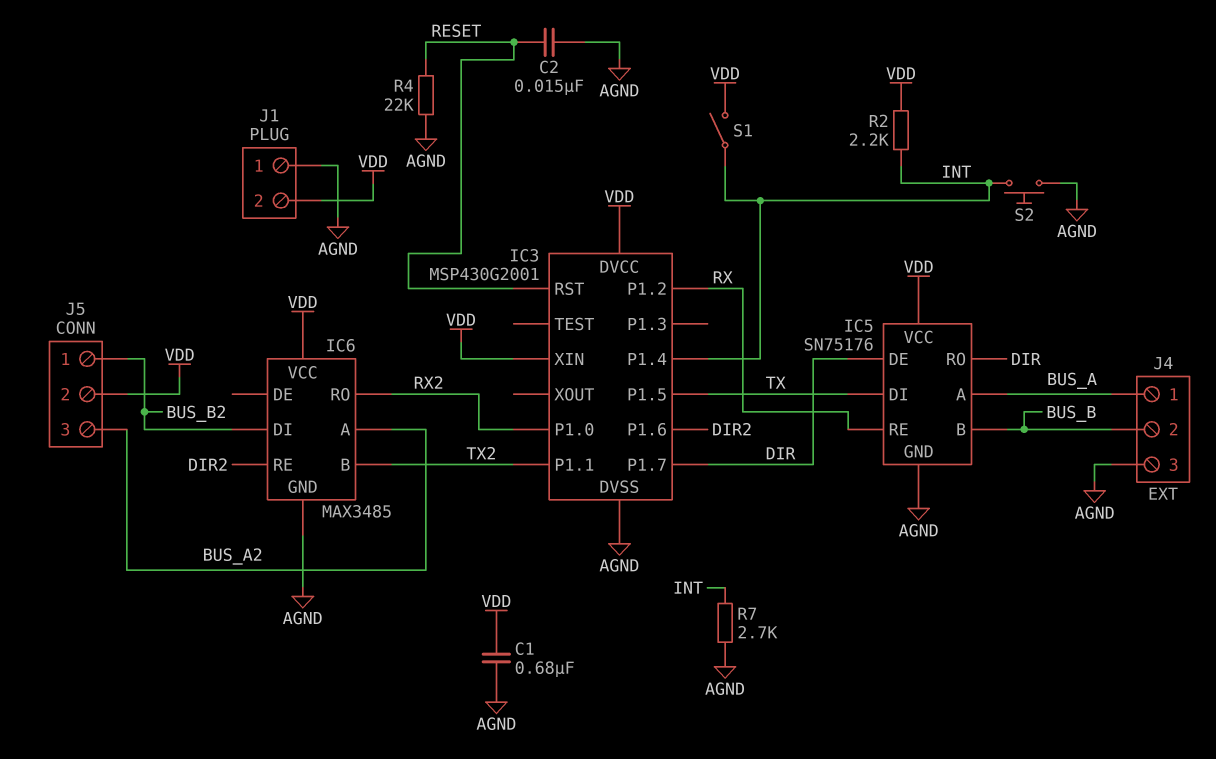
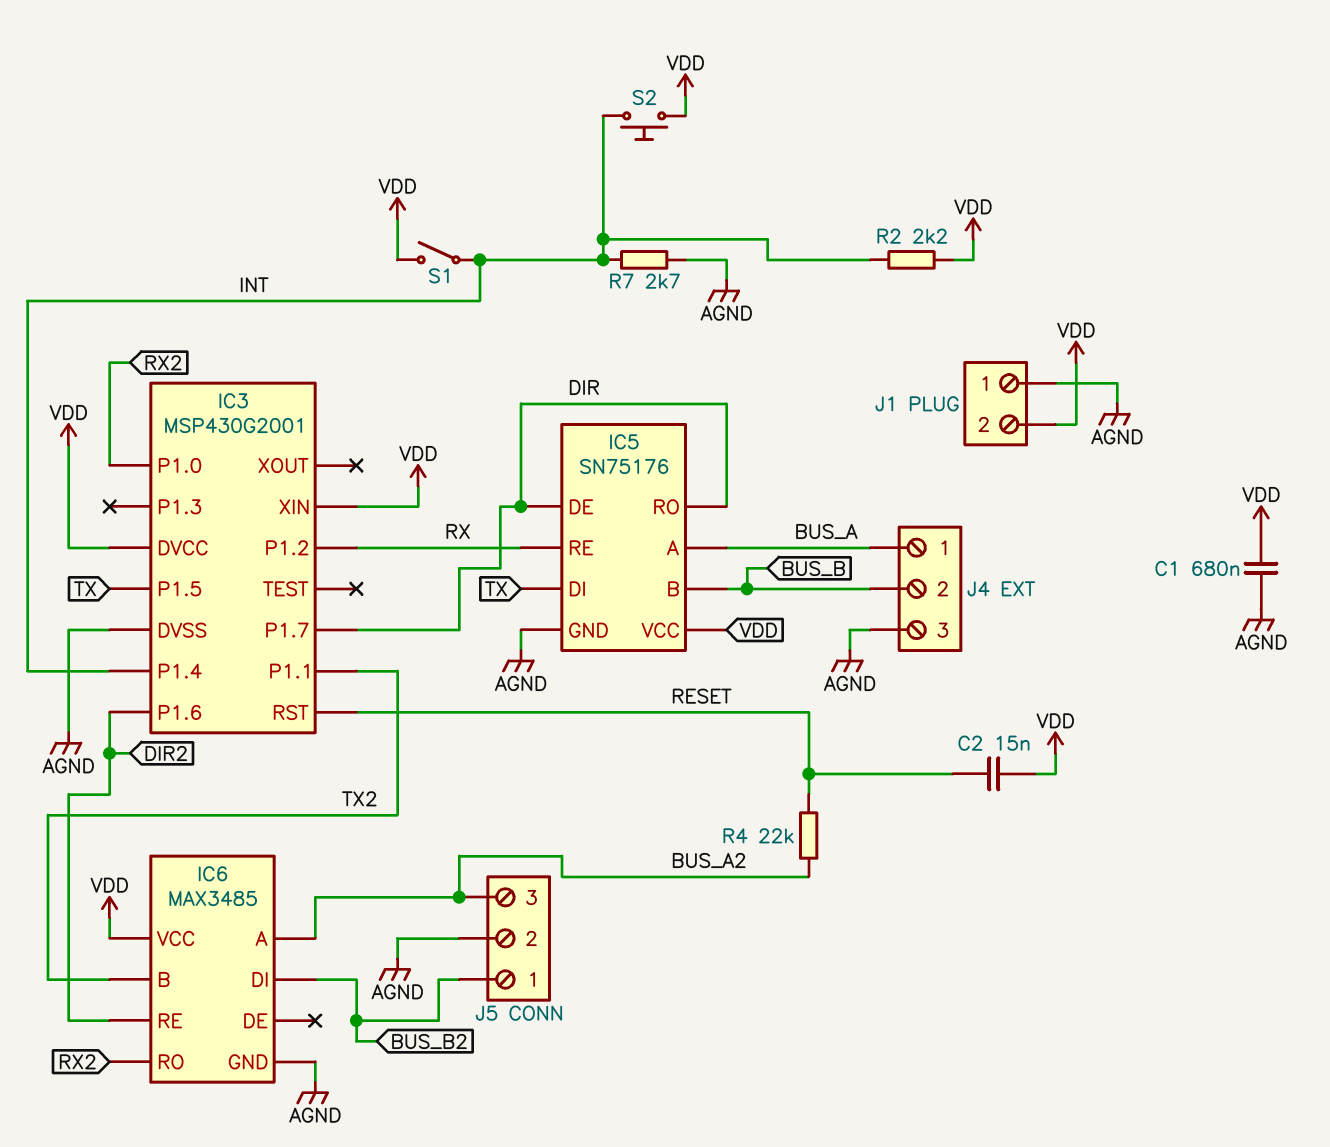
C2: 15nF (AGND, RESET) -> 15nF (RESET, VDD)
J5 pin 2: VDD -> AGND
R4: 22k (AGND, RESET) -> 22k (BUS_A2, RESET)
S2: button (AGND, INT) -> button (INT, VDD)

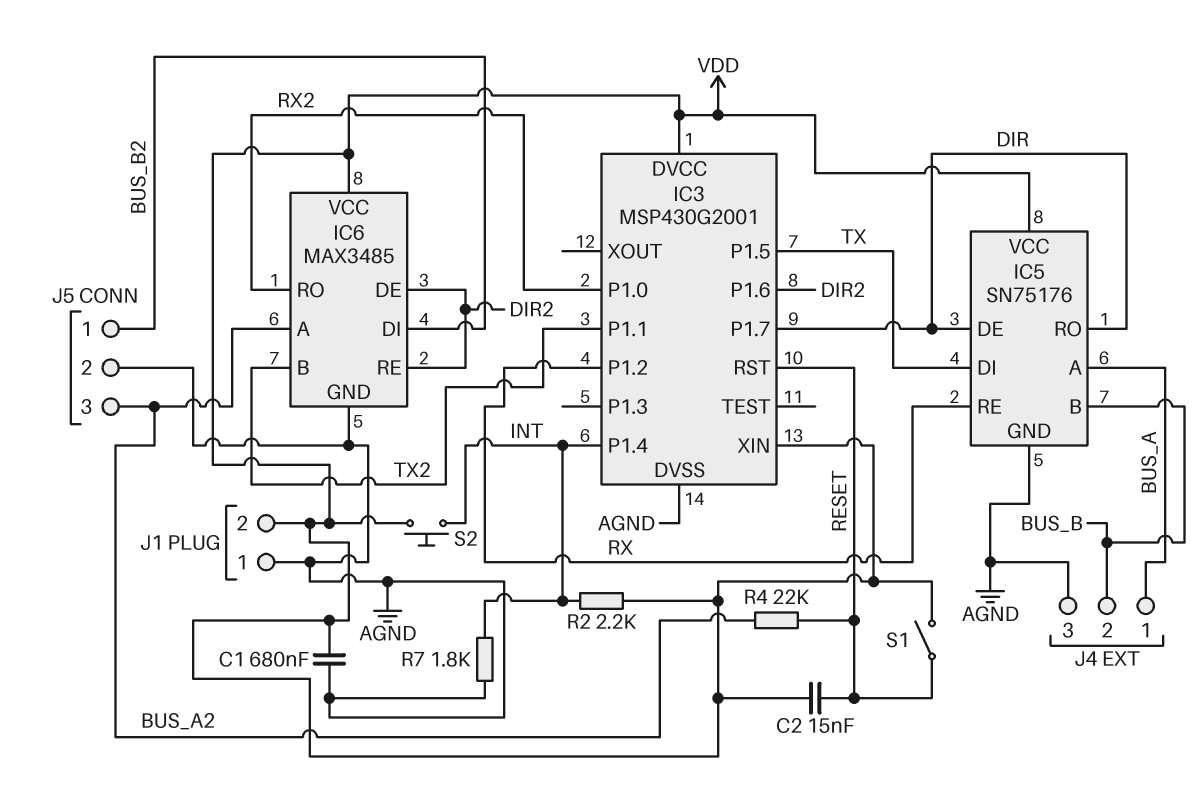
IC6 pin DE: none -> DIR2
R7: 2.7k (AGND, INT) -> 1.8k (AGND, INT)
S1: switch (INT, VDD) -> switch (RESET, VDD)

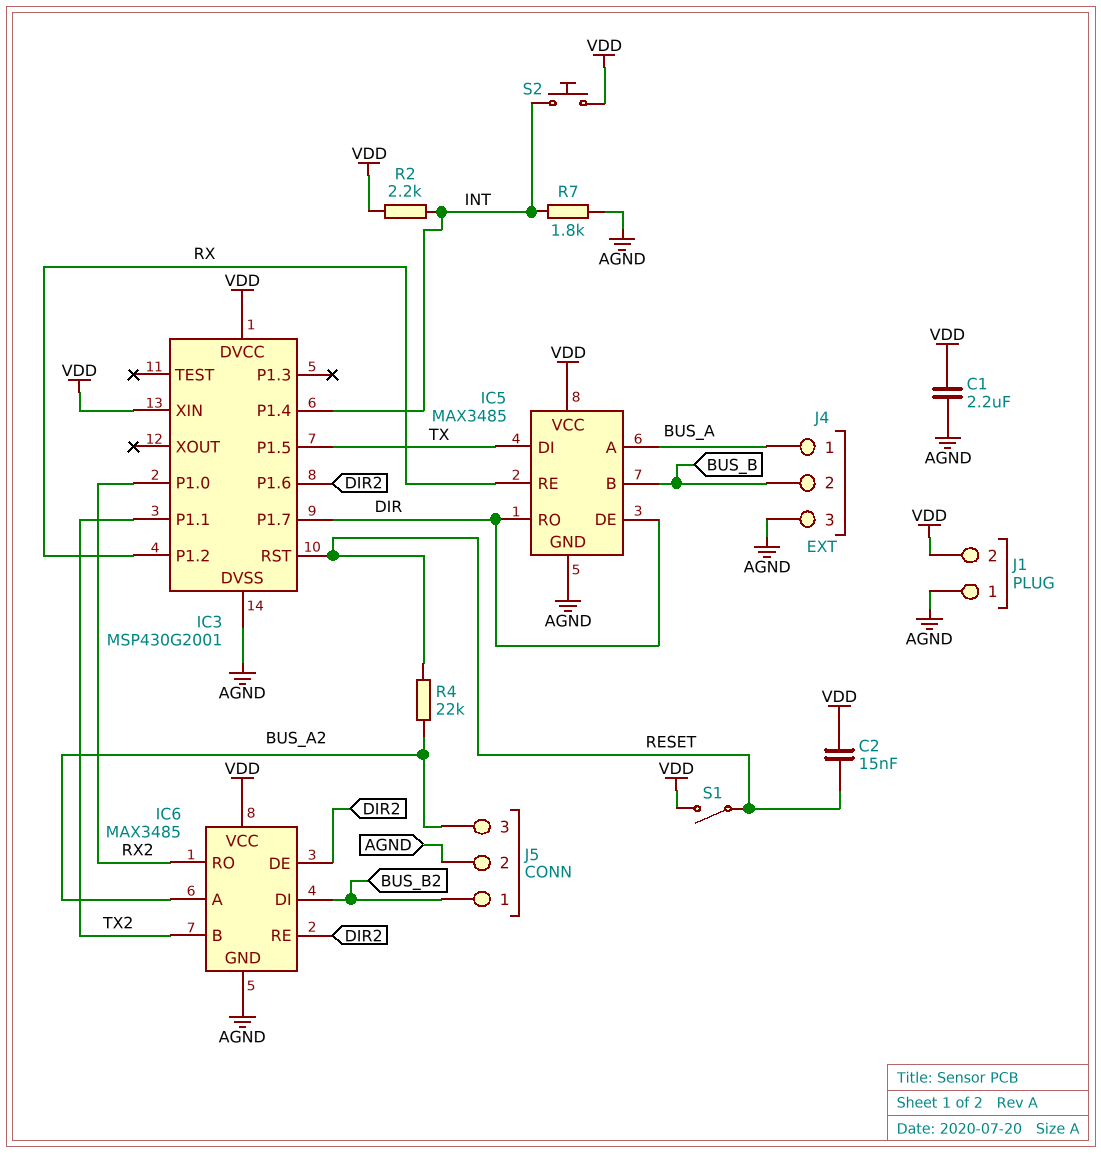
C1: 680nF (AGND, VDD) -> 2.2uF (AGND, VDD)
IC5: SN75176 -> MAX3485

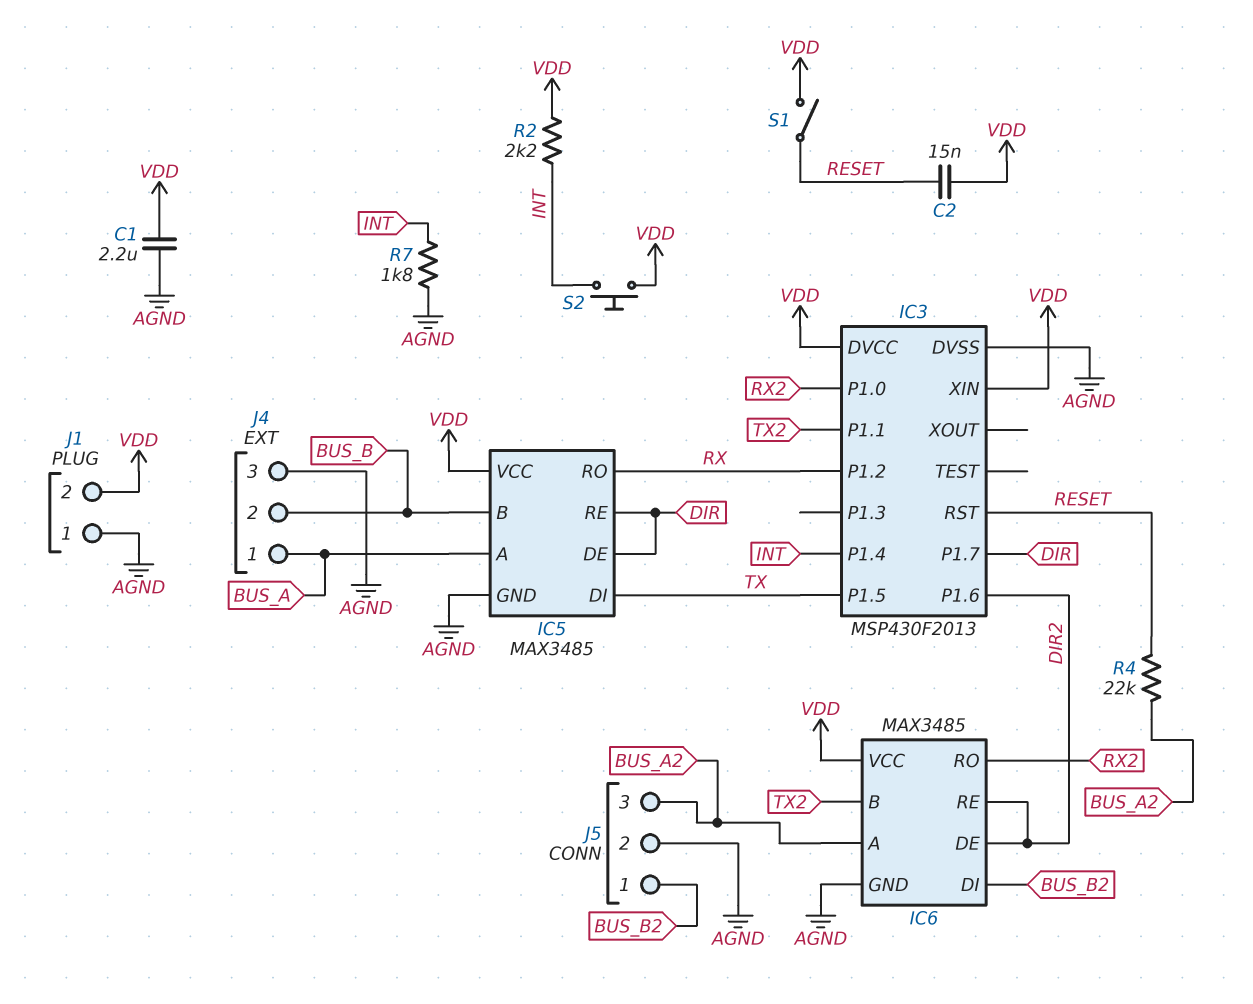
IC3: MSP430G2001 -> MSP430F2013
IC5 pin RE: RX -> DIR
IC5 pin RO: DIR -> RX

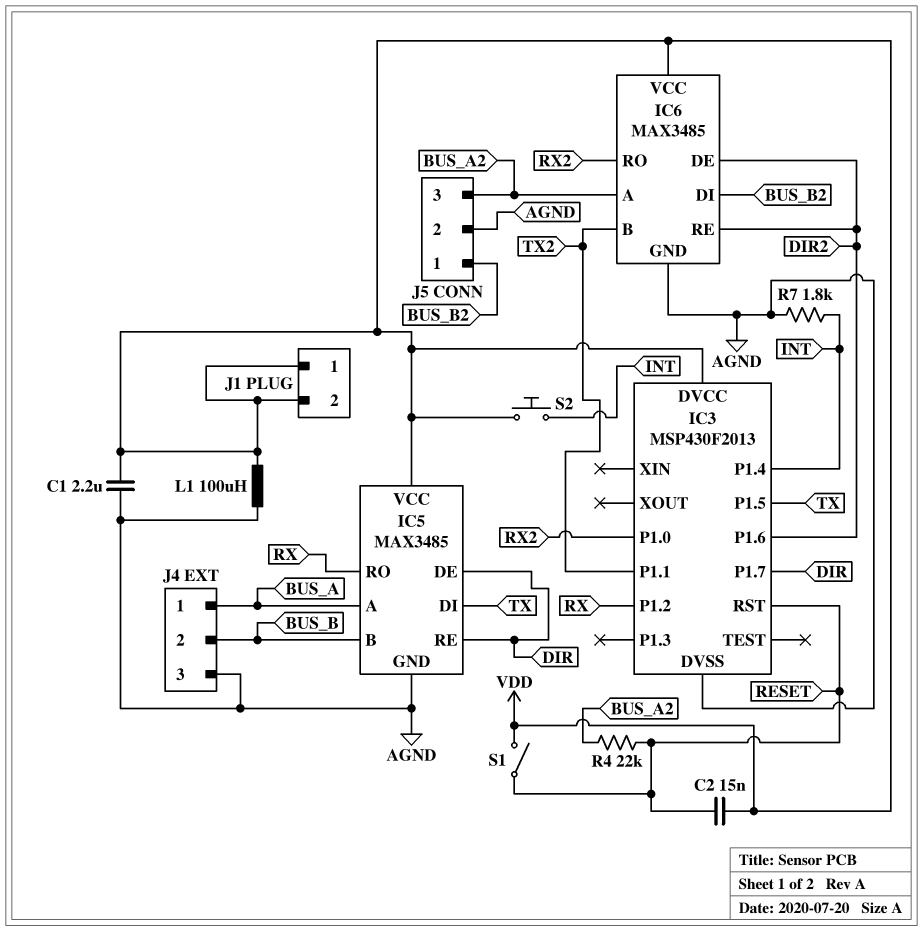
IC3 pin XIN: VDD -> none
J1 pin 1: AGND -> VDD
L1: none -> 100uH (AGND, VDD)
R2: 2.2k (INT, VDD) -> none

